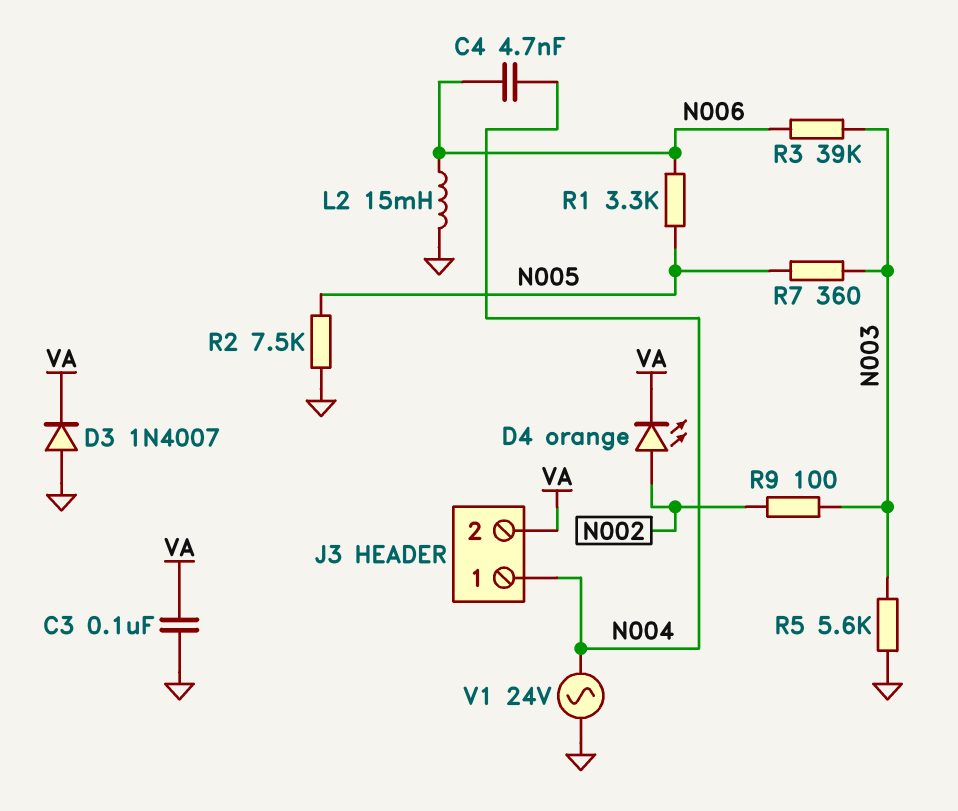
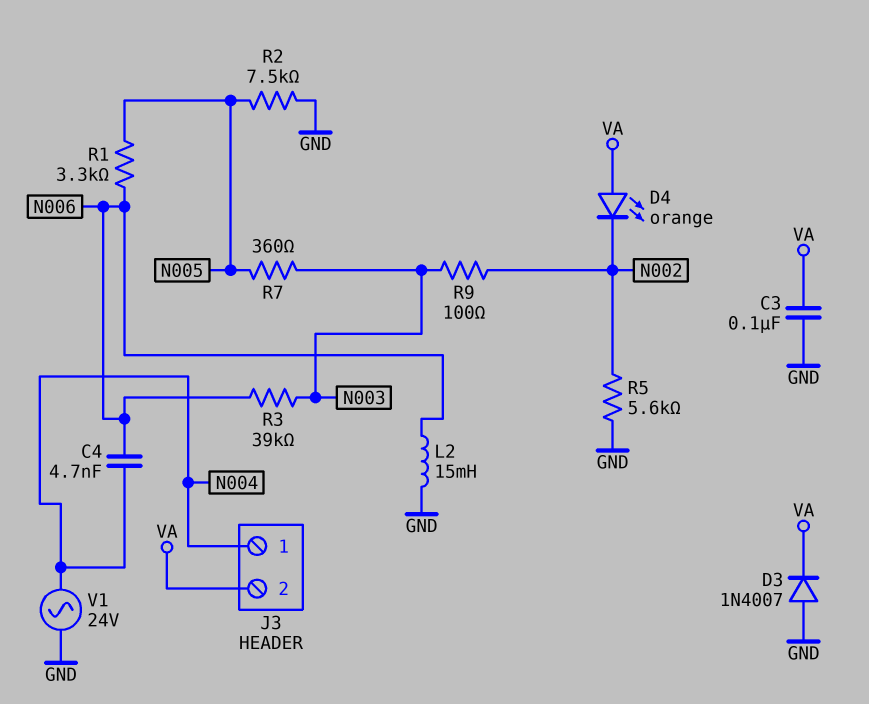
D4: LED orange (A N002, K VA) -> LED orange (A VA, K N002)
R5: 5.6k (GND, N003) -> 5.6k (GND, N002)

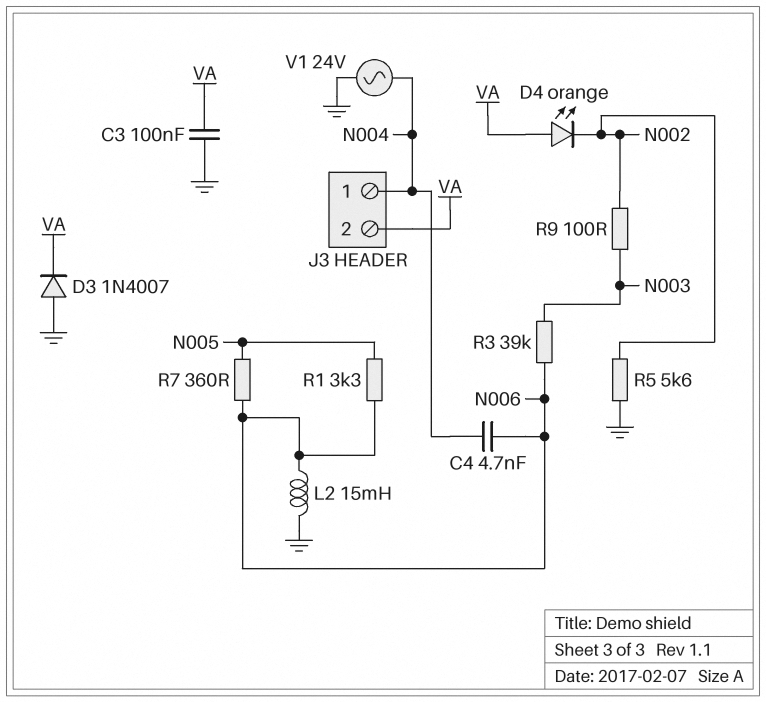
R2: 7.5k (GND, N005) -> none
R7: 360 (N003, N005) -> 360 (N005, N006)

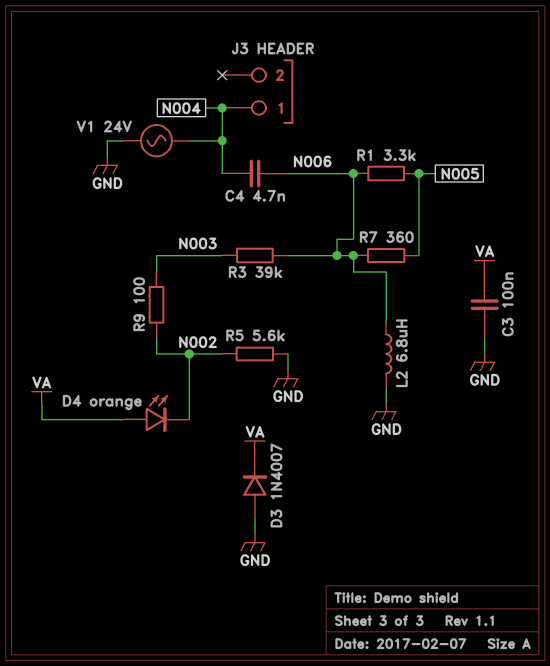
J3 pin 2: VA -> none
L2: 15mH (GND, N006) -> 6.8uH (GND, N006)

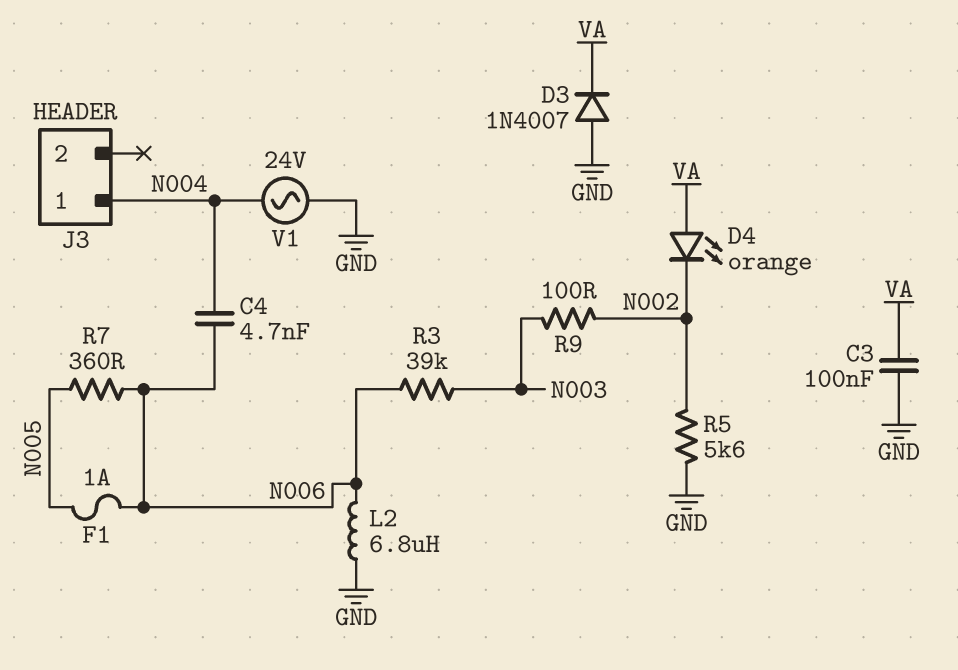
F1: none -> 1A (N005, N006)
R1: 3.3k (N005, N006) -> none

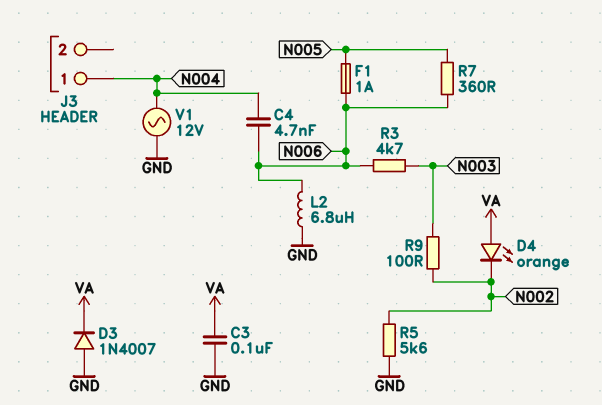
R3: 39k (N003, N006) -> 4.7k (N003, N006)
V1: AC 24V (GND, N004) -> AC 12V (GND, N004)

